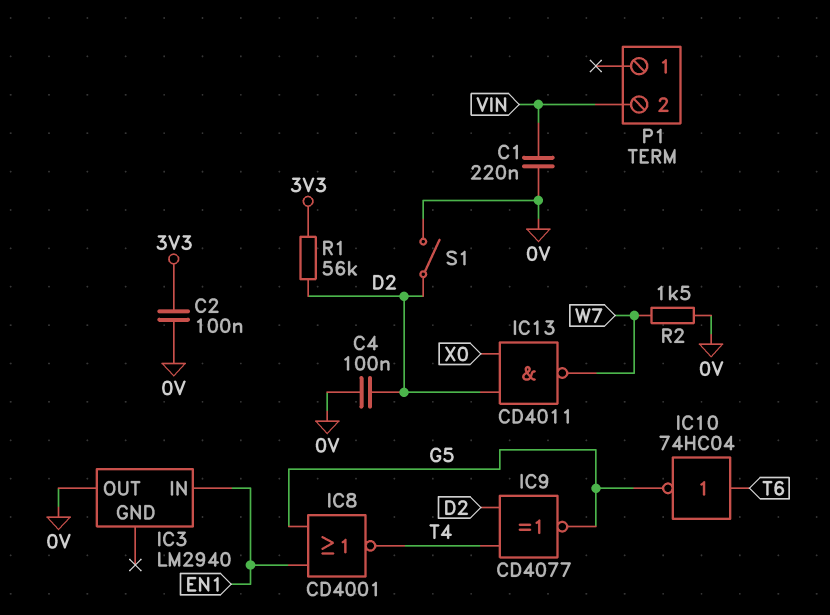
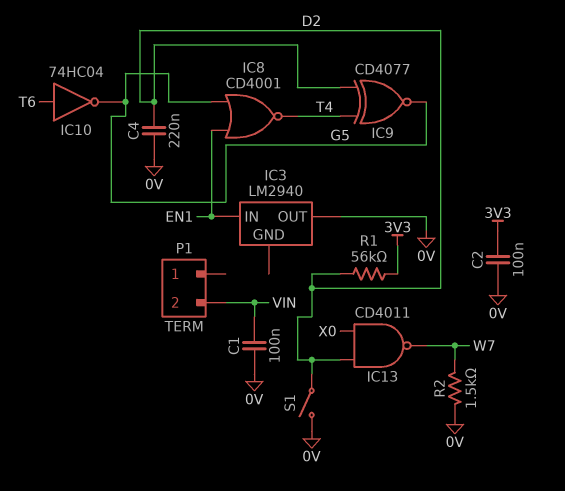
C1: 220nF (0V, VIN) -> 100nF (0V, VIN)
C4: 100nF (0V, D2) -> 220nF (0V, D2)

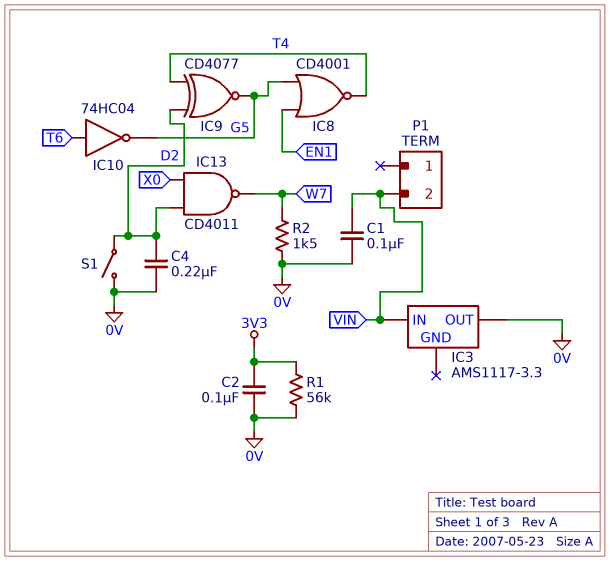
IC3: LM2940 -> AMS1117-3.3
IC3 pin IN: EN1 -> VIN
R1: 56k (3V3, D2) -> 56k (0V, 3V3)

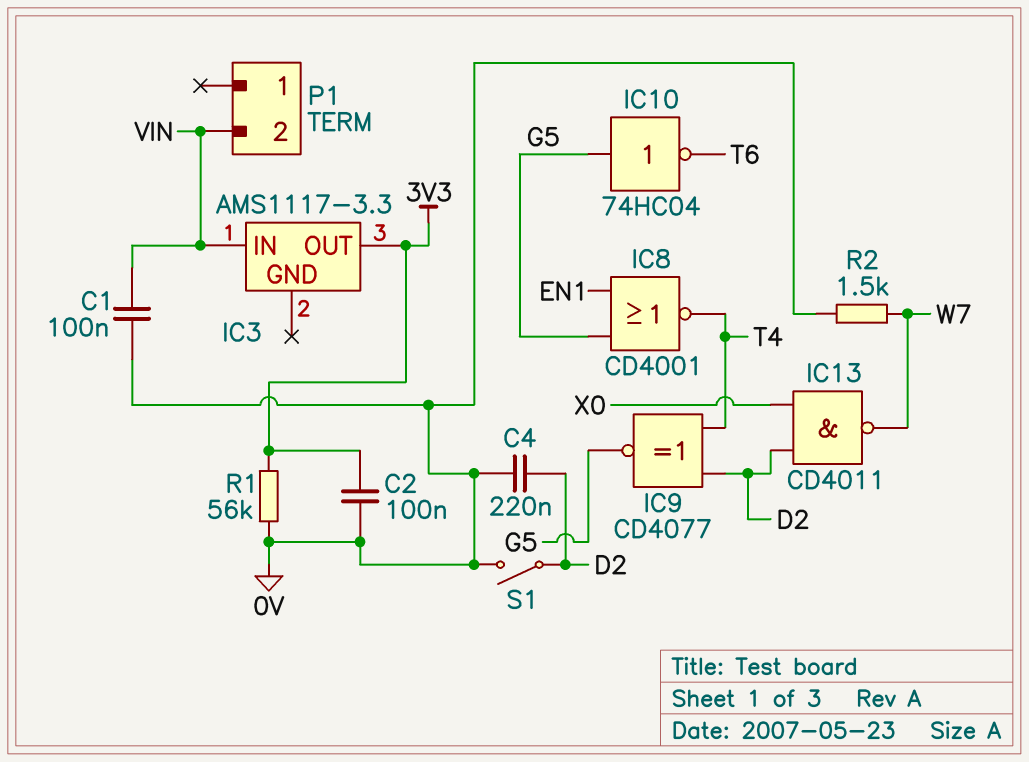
IC3 pin OUT: 0V -> 3V3
IC10: NOT 74HC04 (in T6, out G5) -> NOT 74HC04 (in G5, out T6)

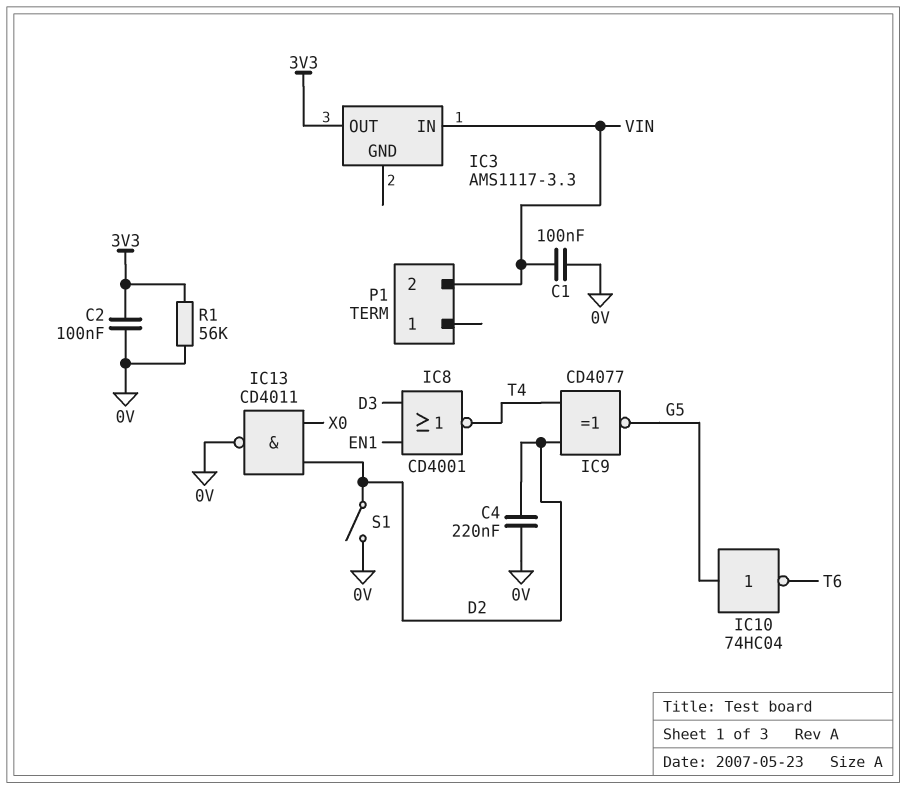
IC8: NOR CD4001 (in EN1, in G5, out T4) -> NOR CD4001 (in D3, in EN1, out T4)
IC13: NAND CD4011 (in D2, in X0, out W7) -> NAND CD4011 (in D2, in X0, out 0V)
R2: 1.5k (0V, W7) -> none

